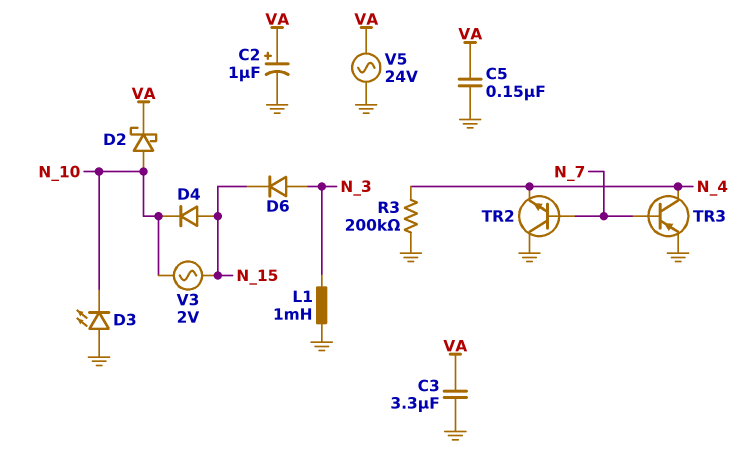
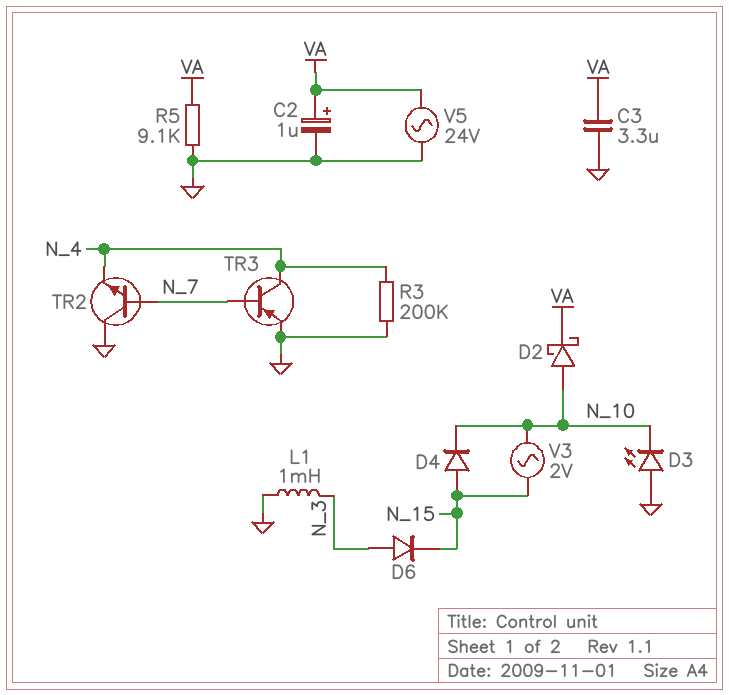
C5: 150nF (GND, VA) -> none
R5: none -> 9.1k (GND, VA)

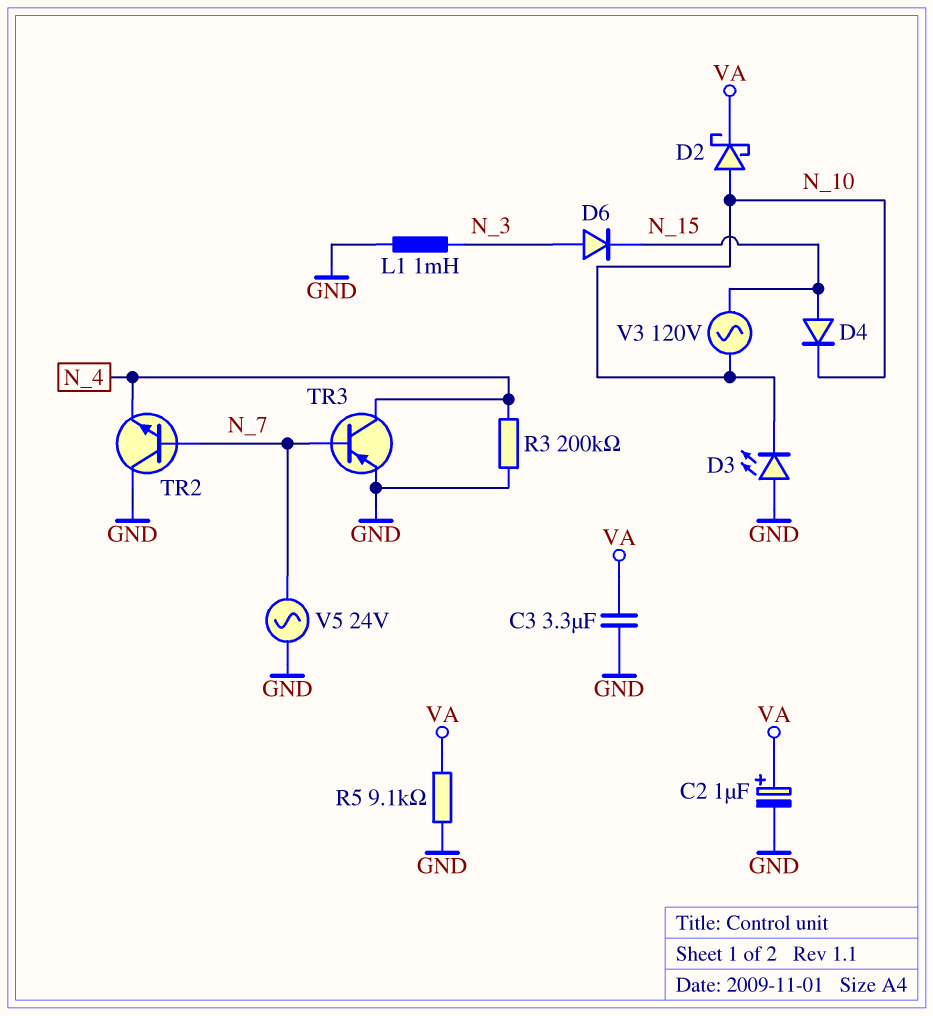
V3: AC 2V (N_10, N_15) -> AC 120V (N_10, N_15)
V5: AC 24V (GND, VA) -> AC 24V (GND, N_7)

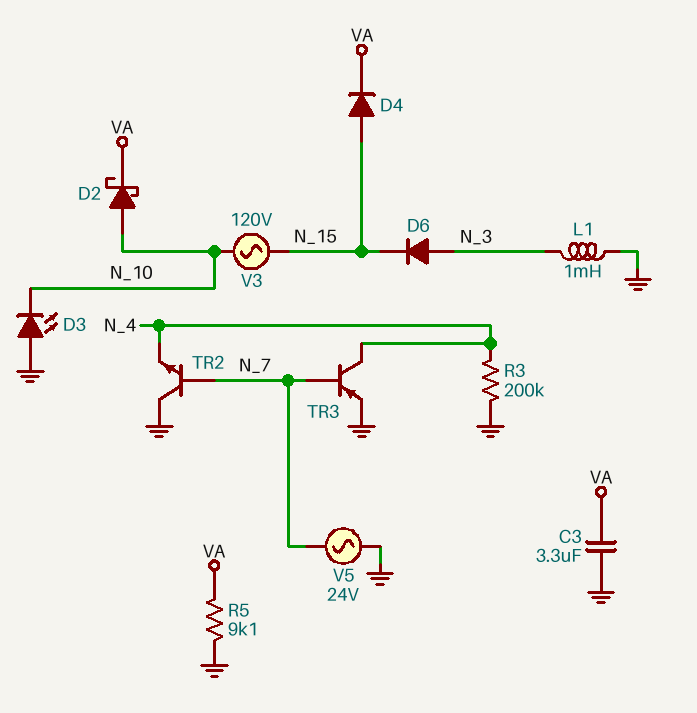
C2: 1uF (plus VA, minus GND) -> none
D4: diode (A N_15, K N_10) -> diode (A N_15, K VA)

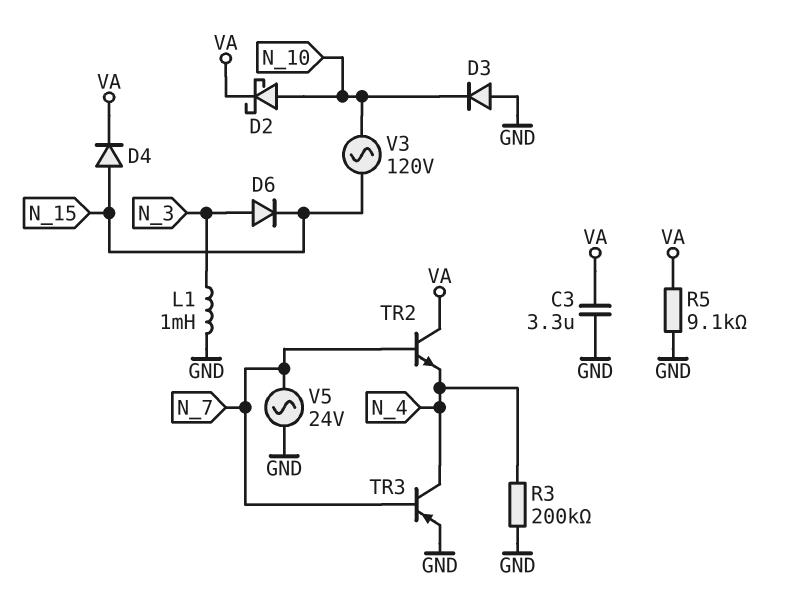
D3: LED (A GND, K N_10) -> diode (A GND, K N_10)
TR2: NPN (B N_7, C GND, E N_4) -> NPN (B N_7, C VA, E N_4)

